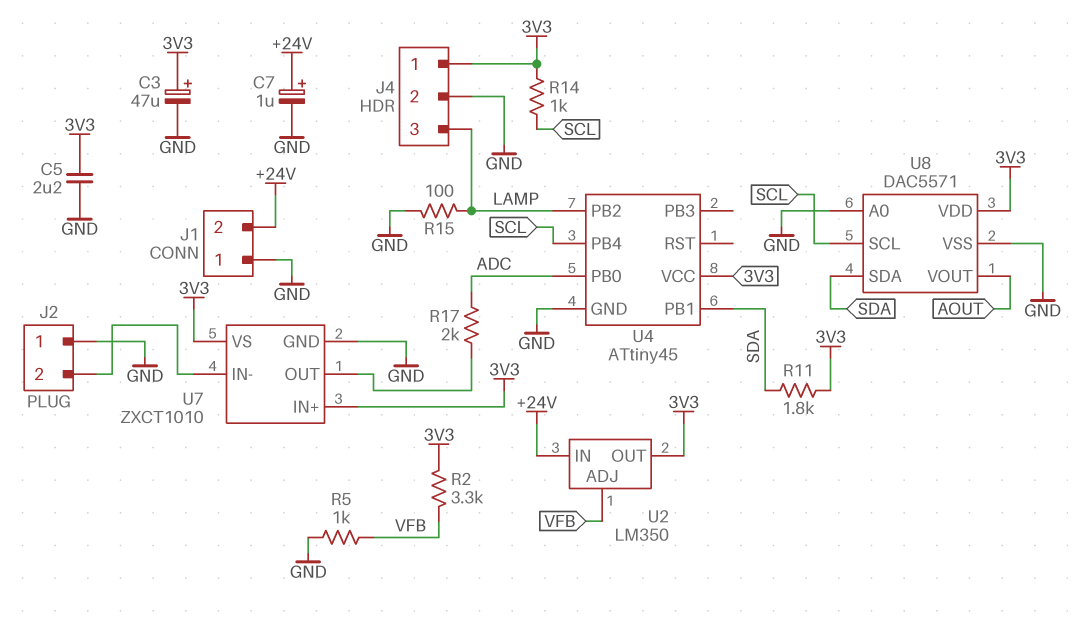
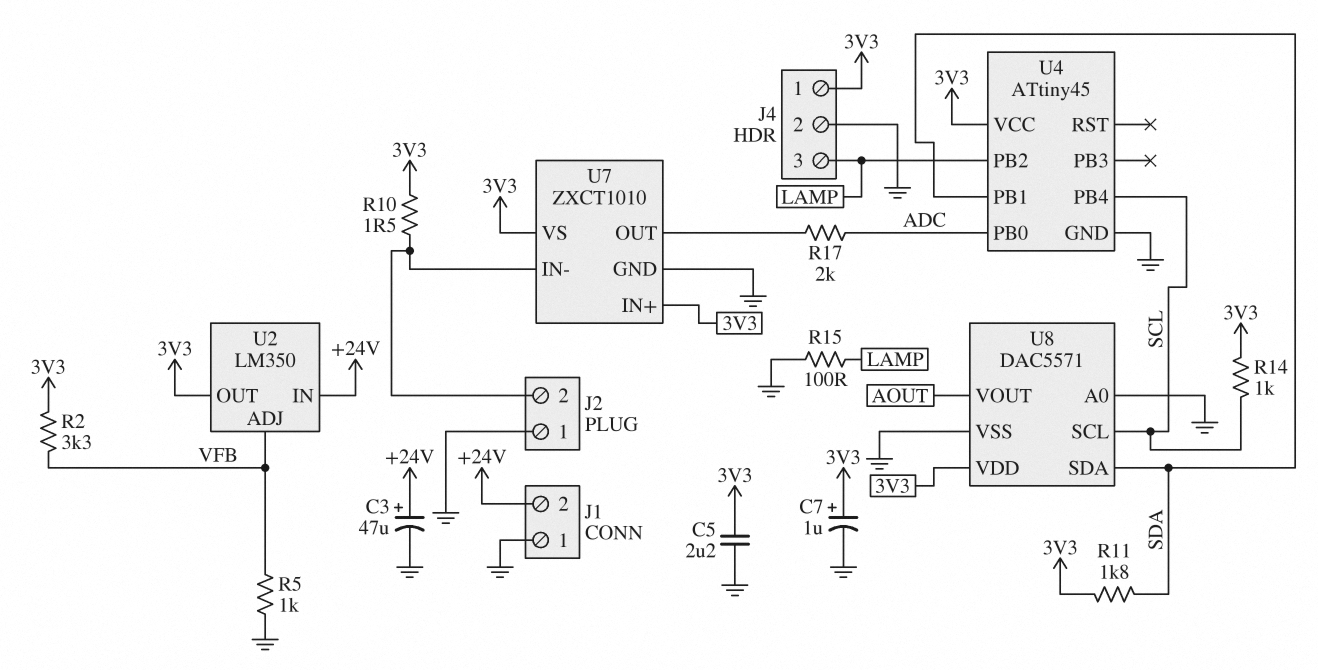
C3: 47uF (plus 3V3, minus GND) -> 47uF (plus +24V, minus GND)
C7: 1uF (plus +24V, minus GND) -> 1uF (plus 3V3, minus GND)
R10: none -> 1.5 (3V3, J2/2)

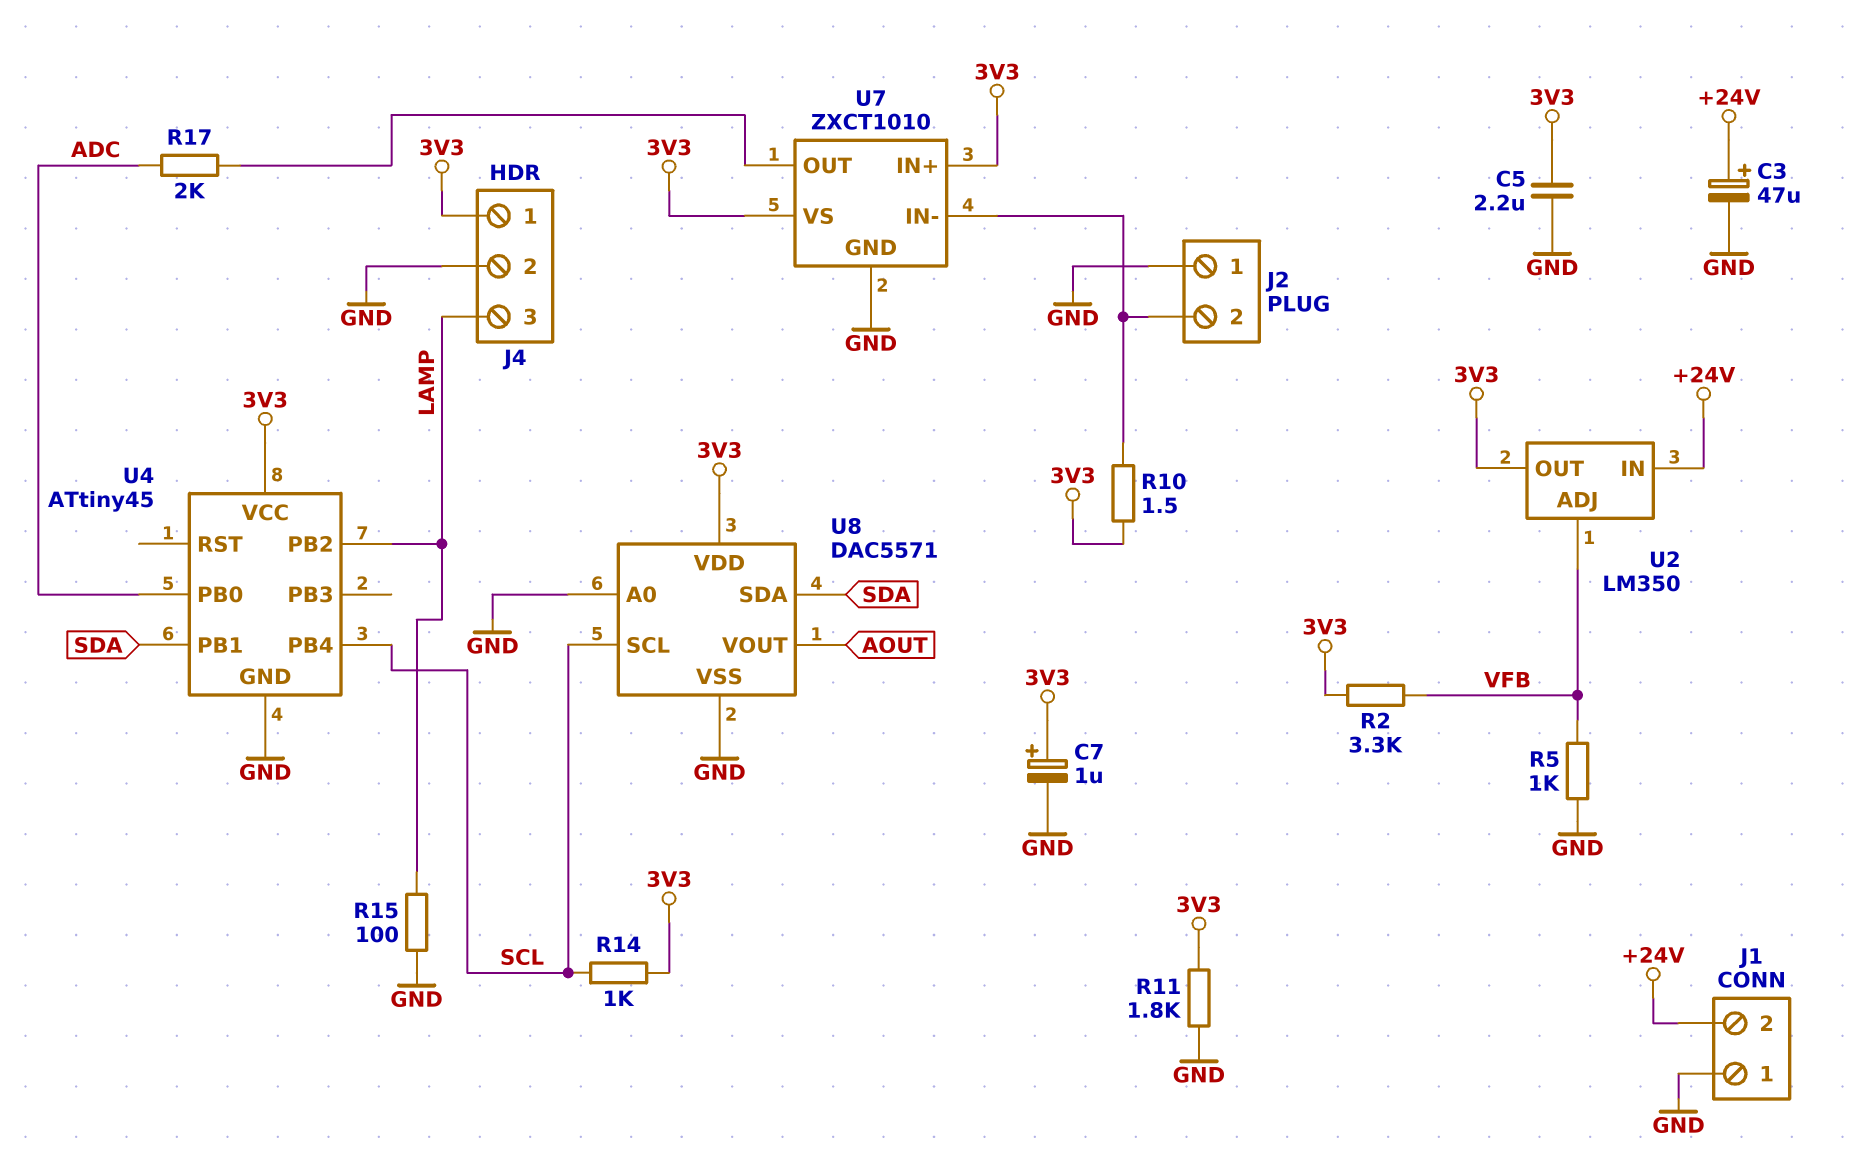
R11: 1.8k (3V3, SDA) -> 1.8k (3V3, GND)

